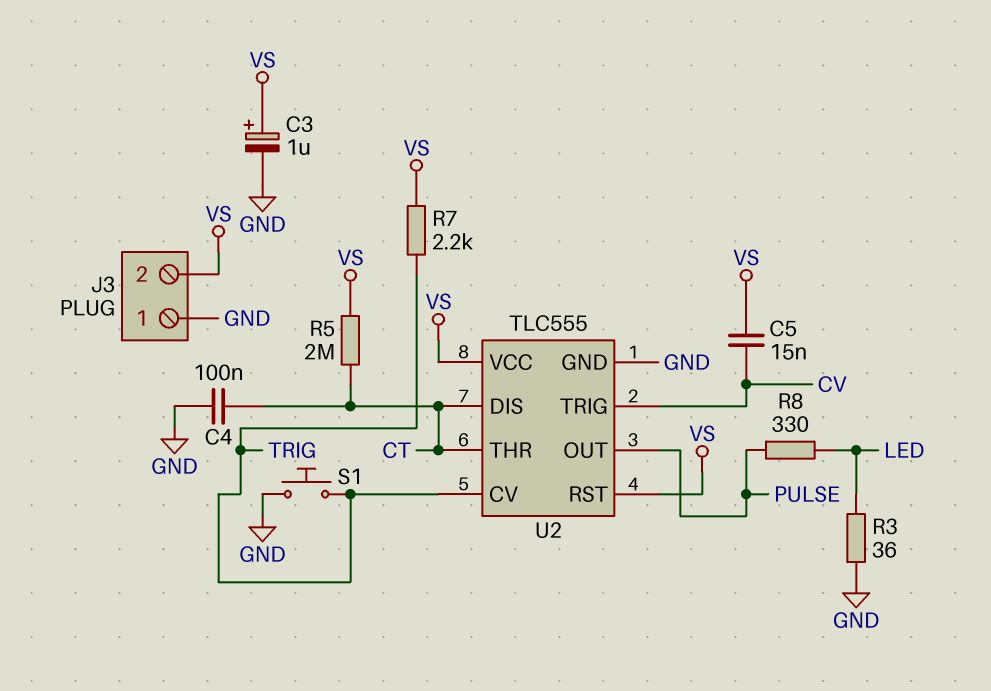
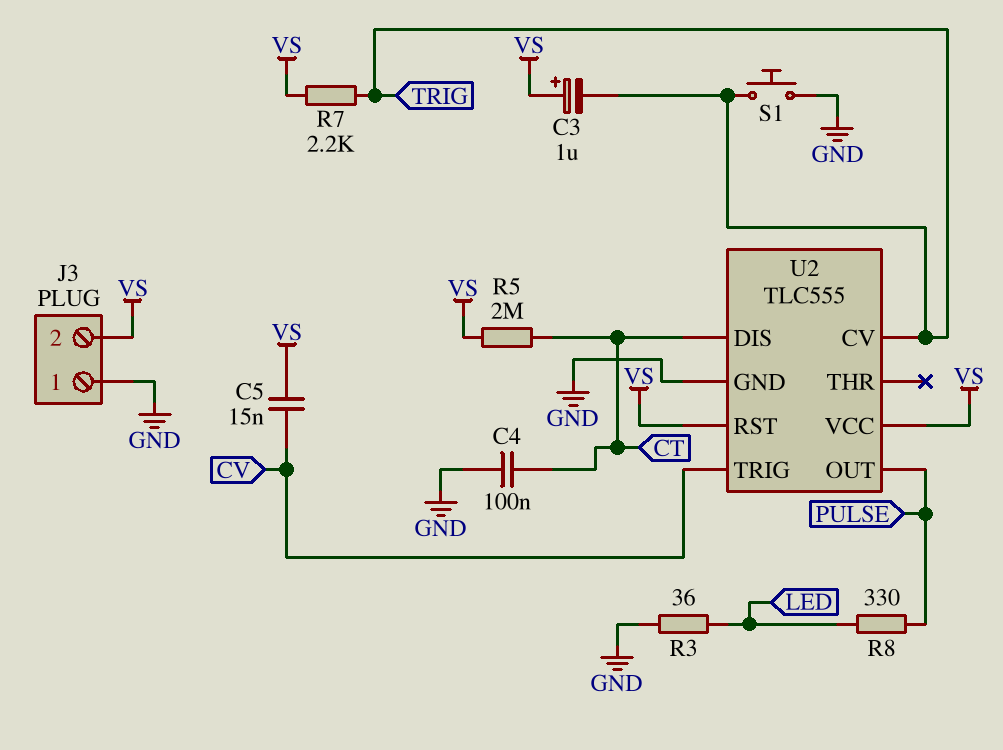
C3: 1uF (plus VS, minus GND) -> 1uF (plus VS, minus TRIG)
U2 pin THR: CT -> none

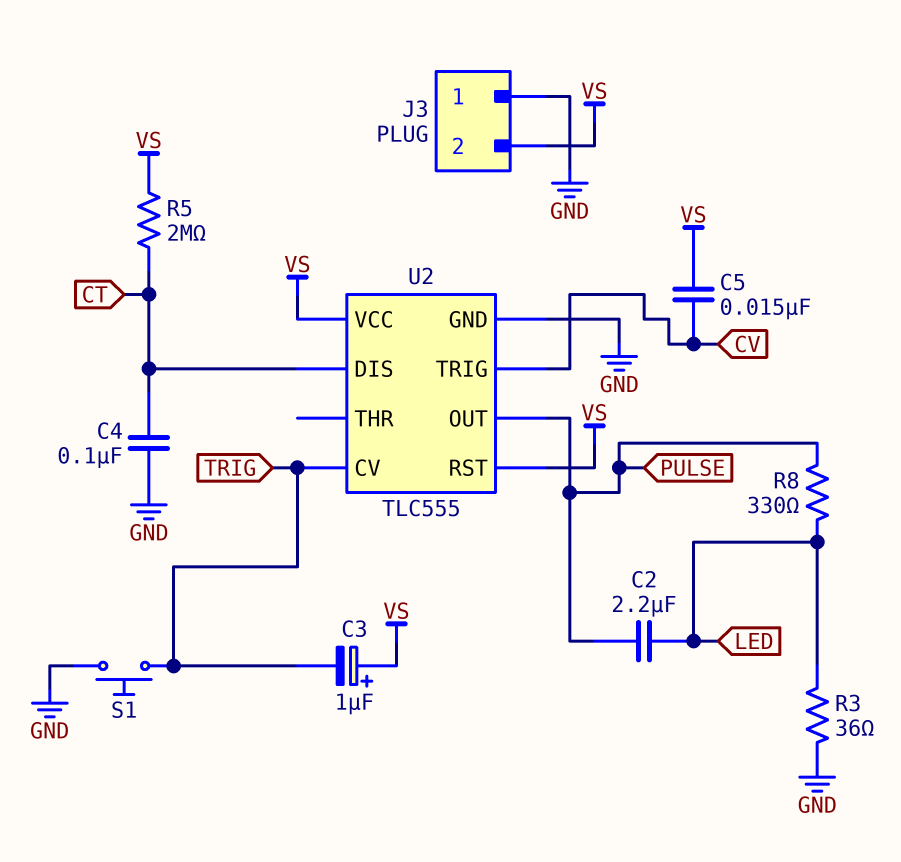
C2: none -> 2.2uF (LED, PULSE)
R7: 2.2k (TRIG, VS) -> none

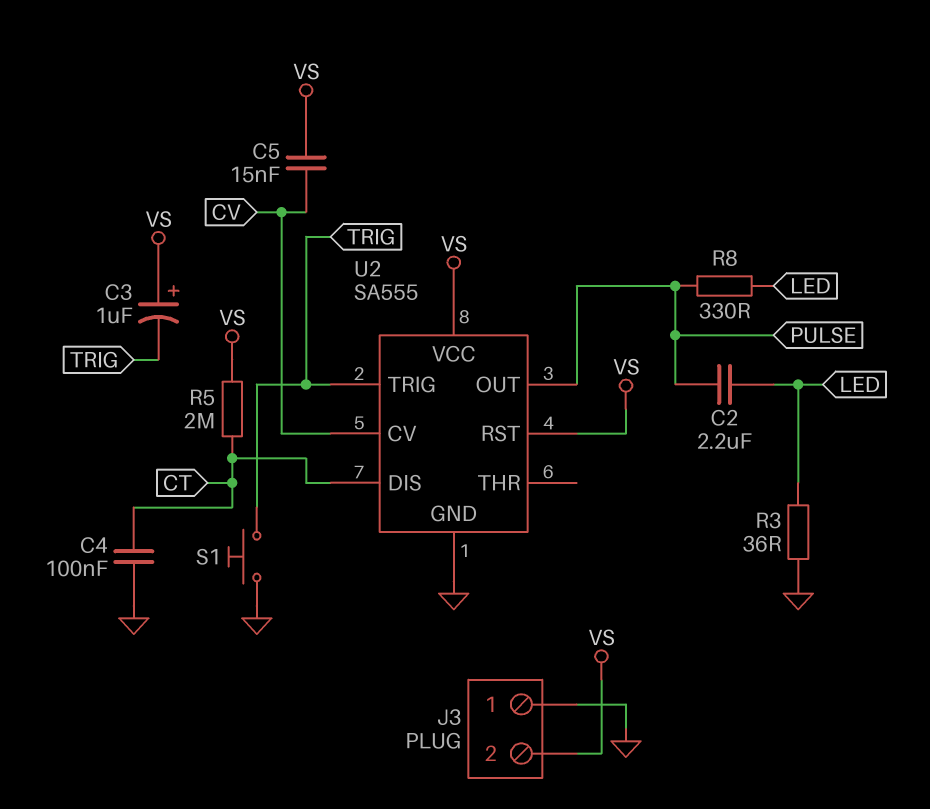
U2: TLC555 -> SA555
U2 pin CV: TRIG -> CV
U2 pin TRIG: CV -> TRIG

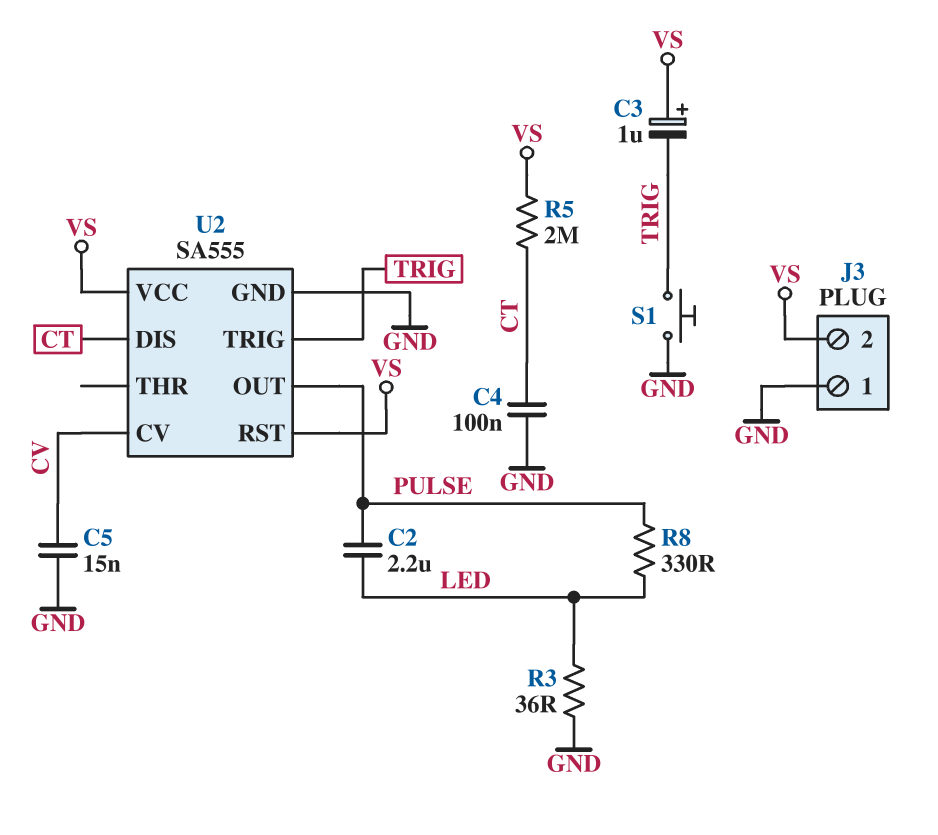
C5: 15nF (CV, VS) -> 15nF (CV, GND)

